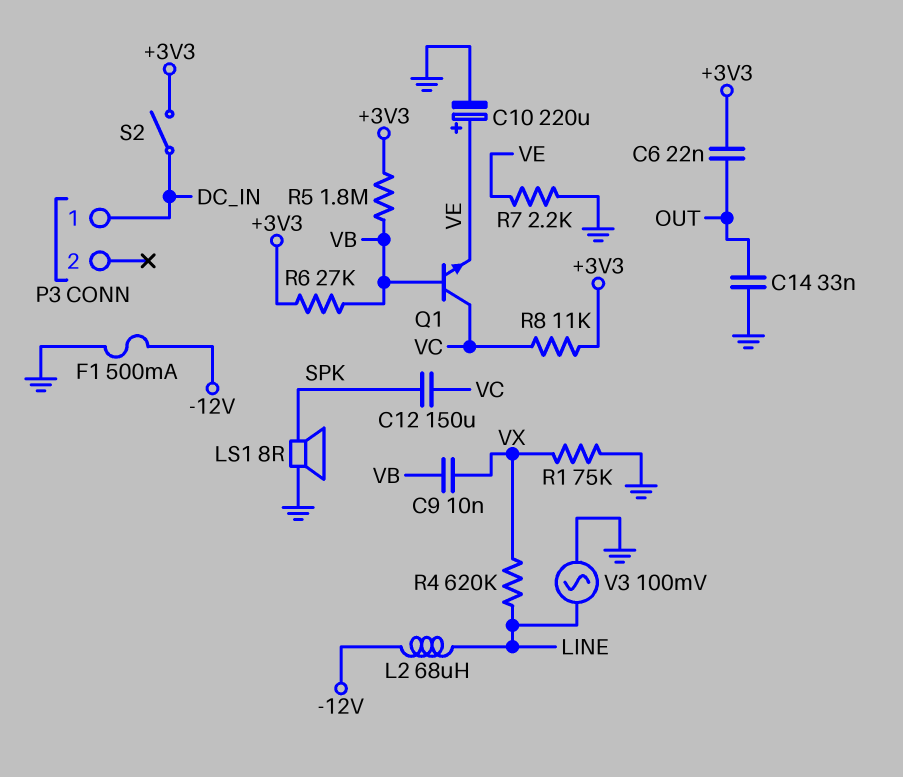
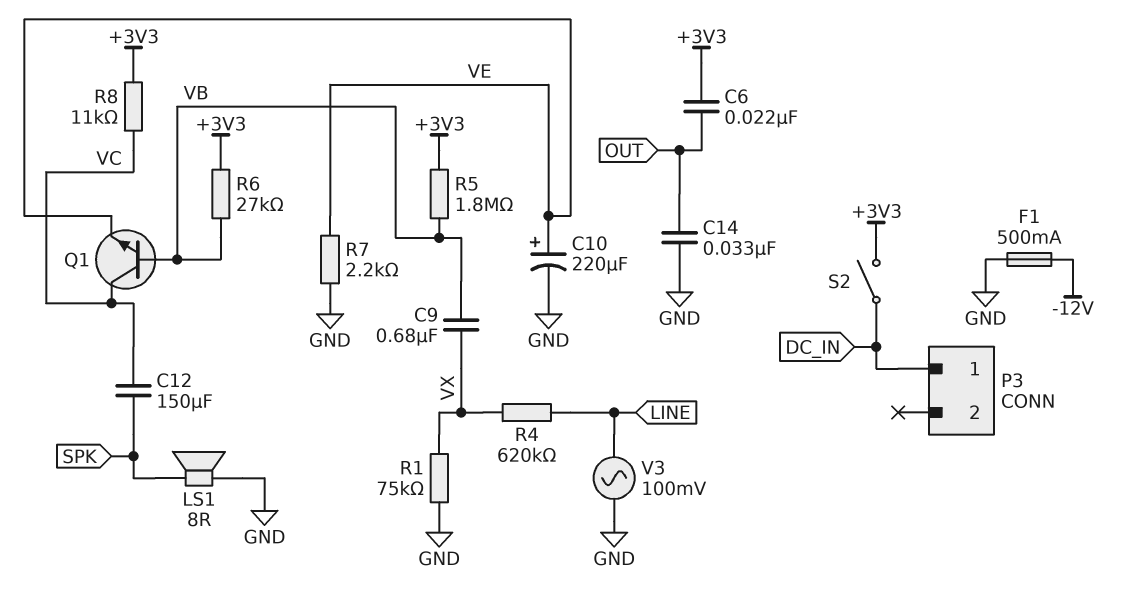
C9: 10nF (VB, VX) -> 680nF (VB, VX)
L2: 68uH (-12V, LINE) -> none

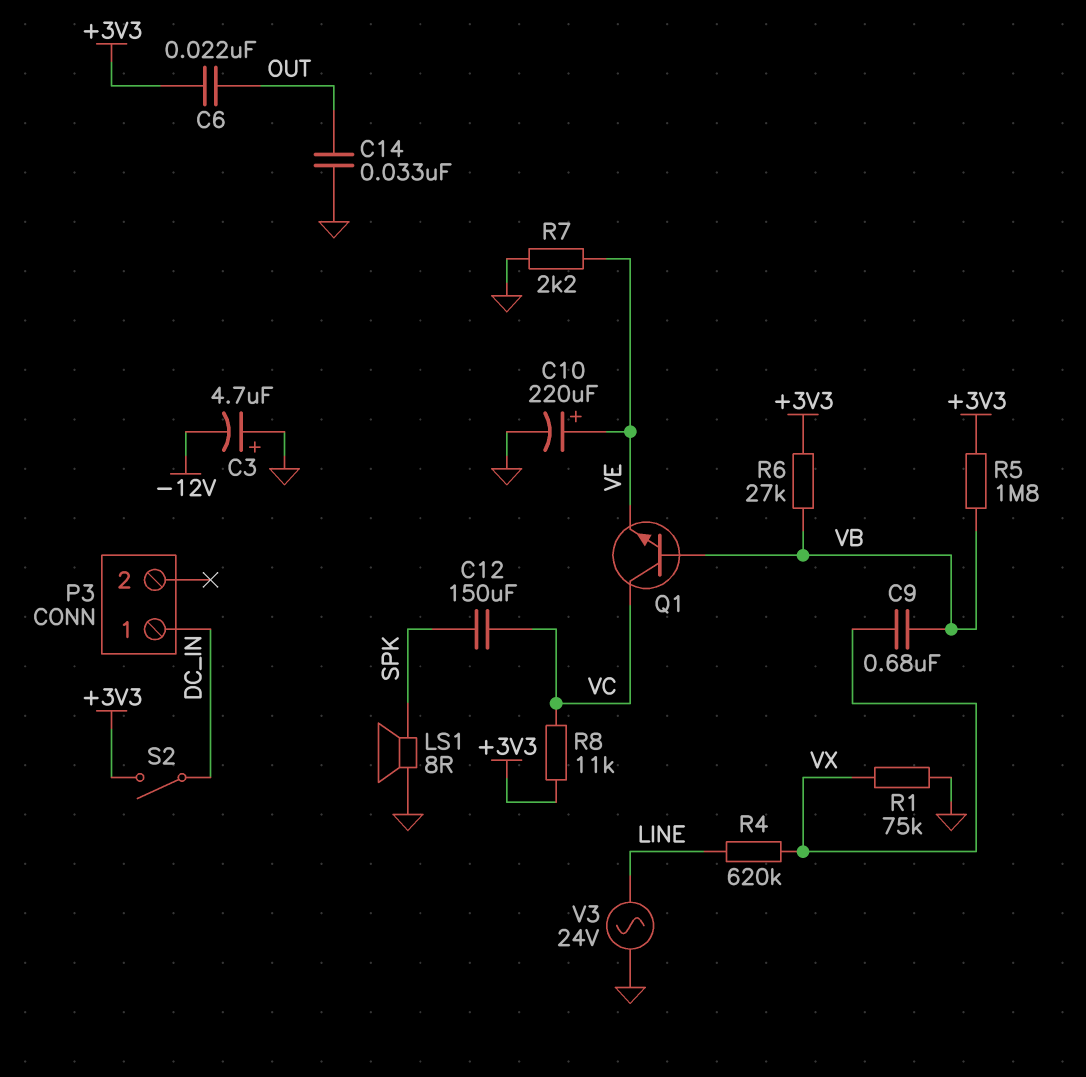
C3: none -> 4.7uF (plus GND, minus -12V)
F1: 500mA (-12V, GND) -> none
V3: AC 100mV (GND, LINE) -> AC 24V (GND, LINE)

